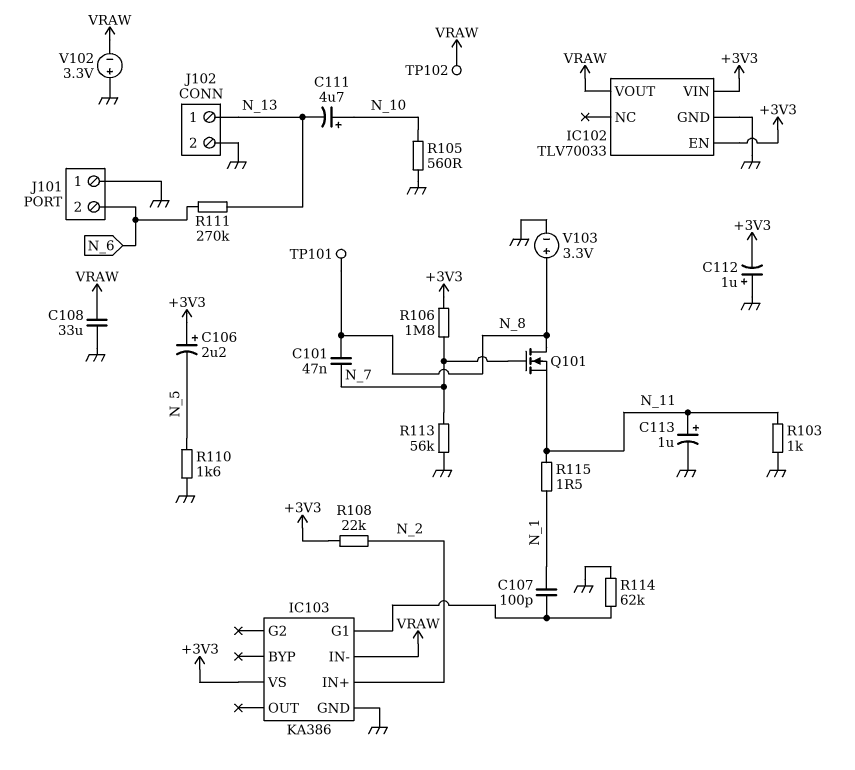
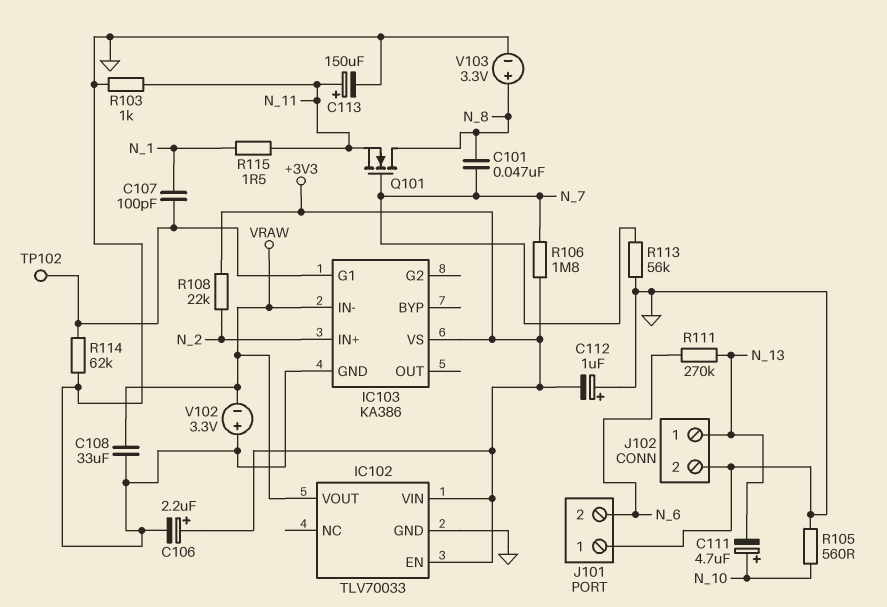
C106: 2.2uF (plus +3V3, minus N_5) -> 2.2uF (plus +3V3, minus GND)
C113: 1uF (plus N_11, minus GND) -> 150uF (plus N_11, minus GND)
R110: 1.6k (GND, N_5) -> none
TP101: test point (N_8) -> none
TP102: test point (VRAW) -> test point (IC103/G1)

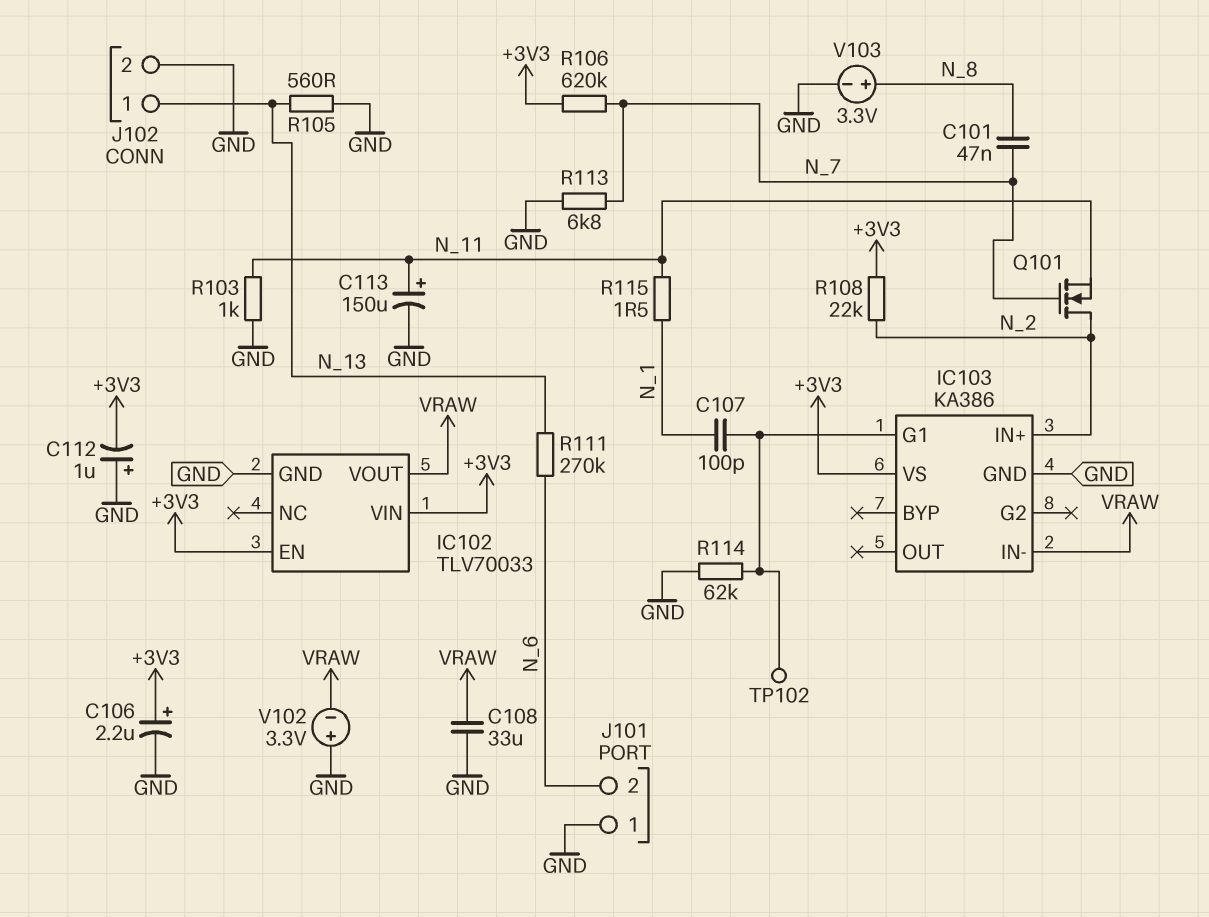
C111: 4.7uF (plus N_10, minus N_13) -> none
Q101: NMOS (G N_7, D N_8, S N_11) -> NMOS (G N_7, D N_2, S N_11)
R105: 560 (GND, N_10) -> 560 (GND, N_13)
R106: 1.8M (+3V3, N_7) -> 620k (+3V3, N_7)
R113: 56k (GND, N_7) -> 6.8k (GND, N_7)

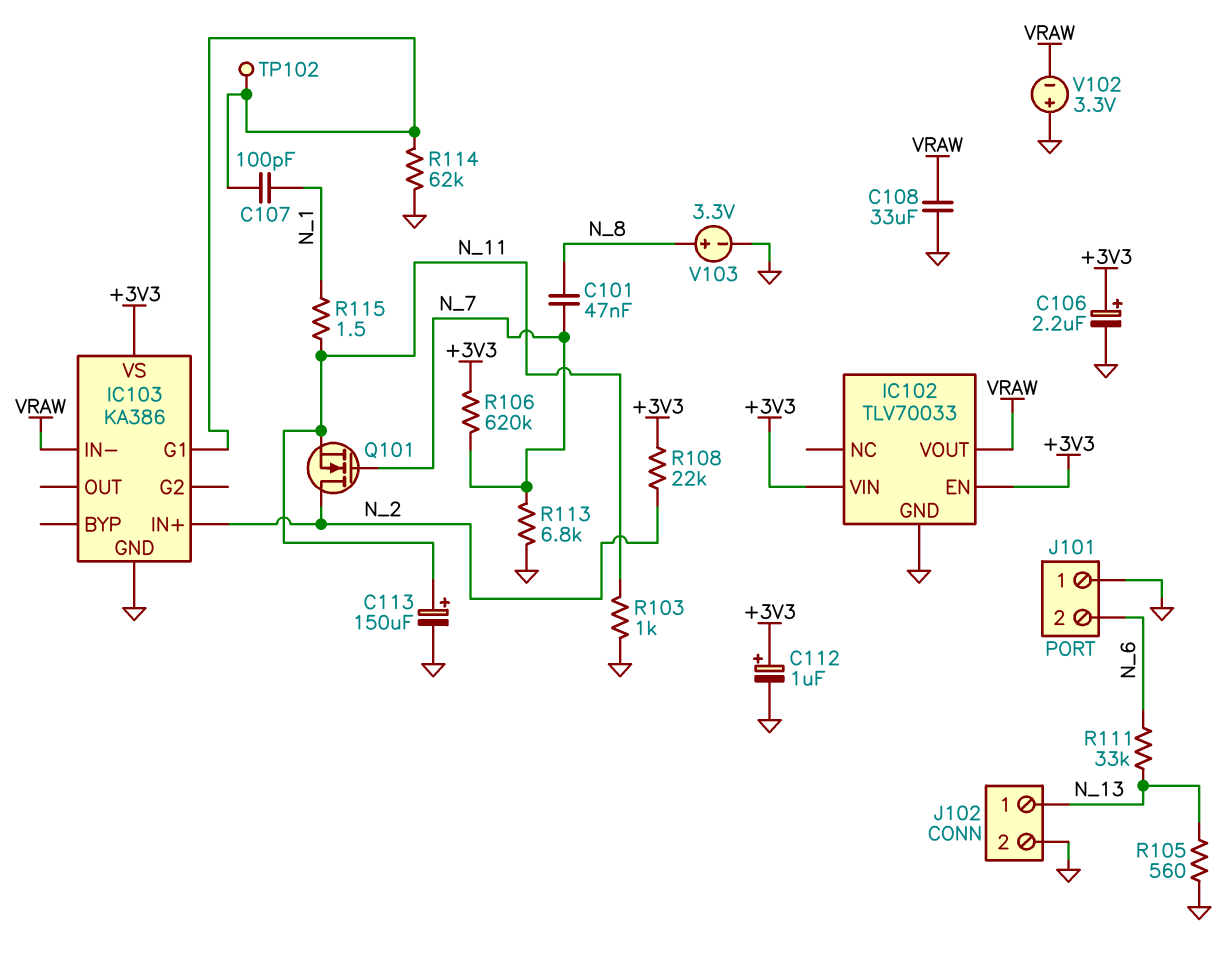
C112: 1uF (plus GND, minus +3V3) -> 1uF (plus +3V3, minus GND)
R111: 270k (N_6, N_13) -> 33k (N_6, N_13)

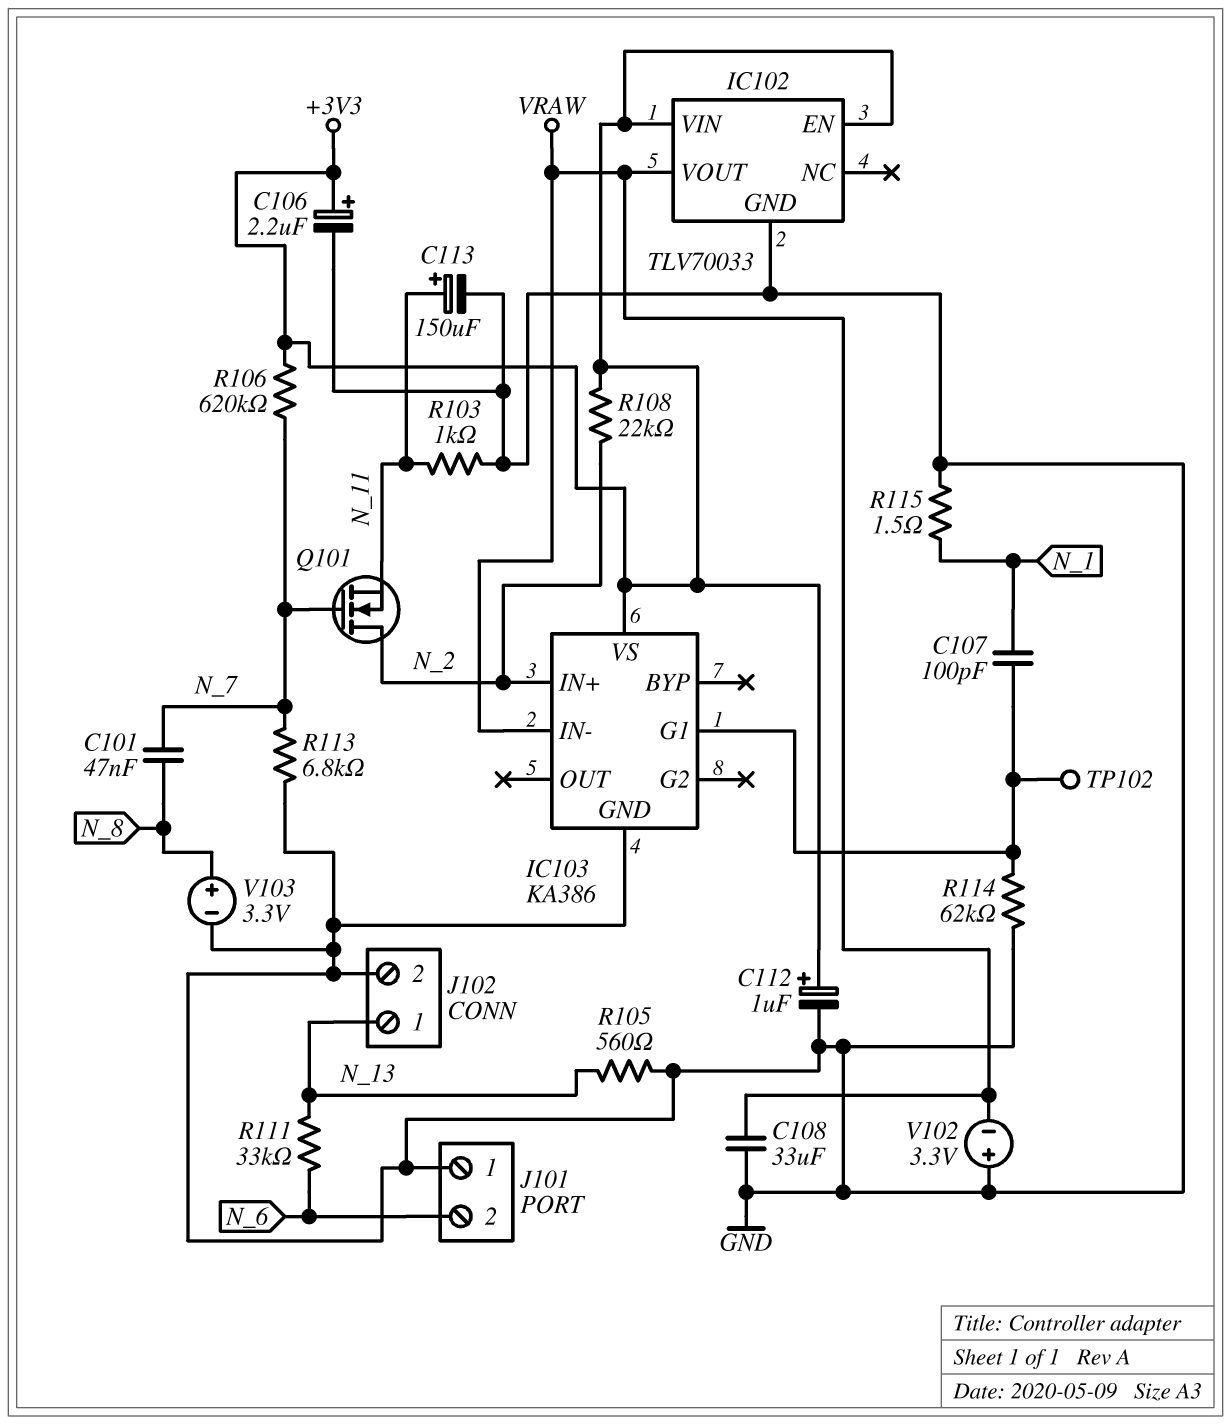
R115: 1.5 (N_1, N_11) -> 1.5 (GND, N_1)

